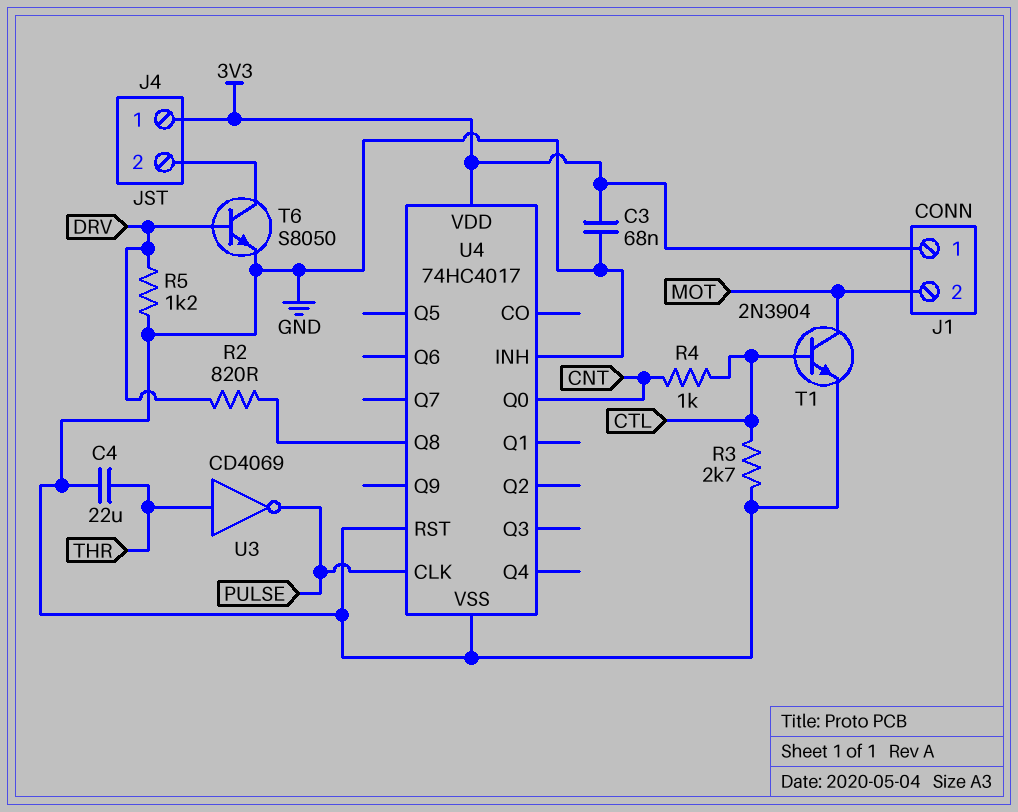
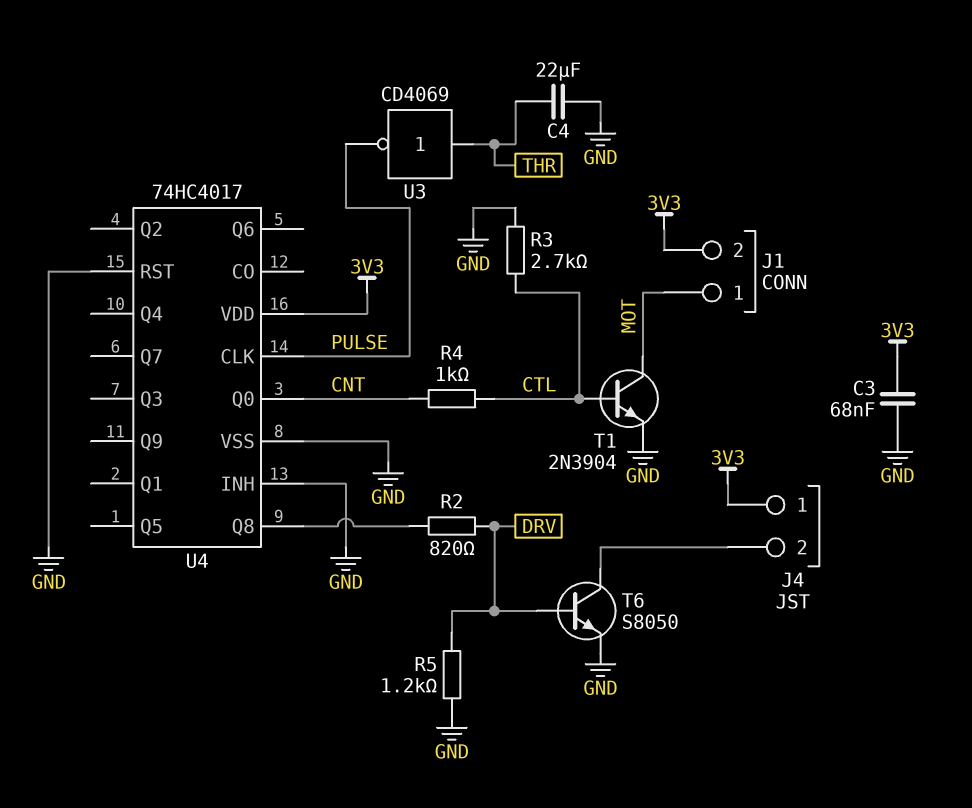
J1 pin 1: 3V3 -> MOT
J1 pin 2: MOT -> 3V3

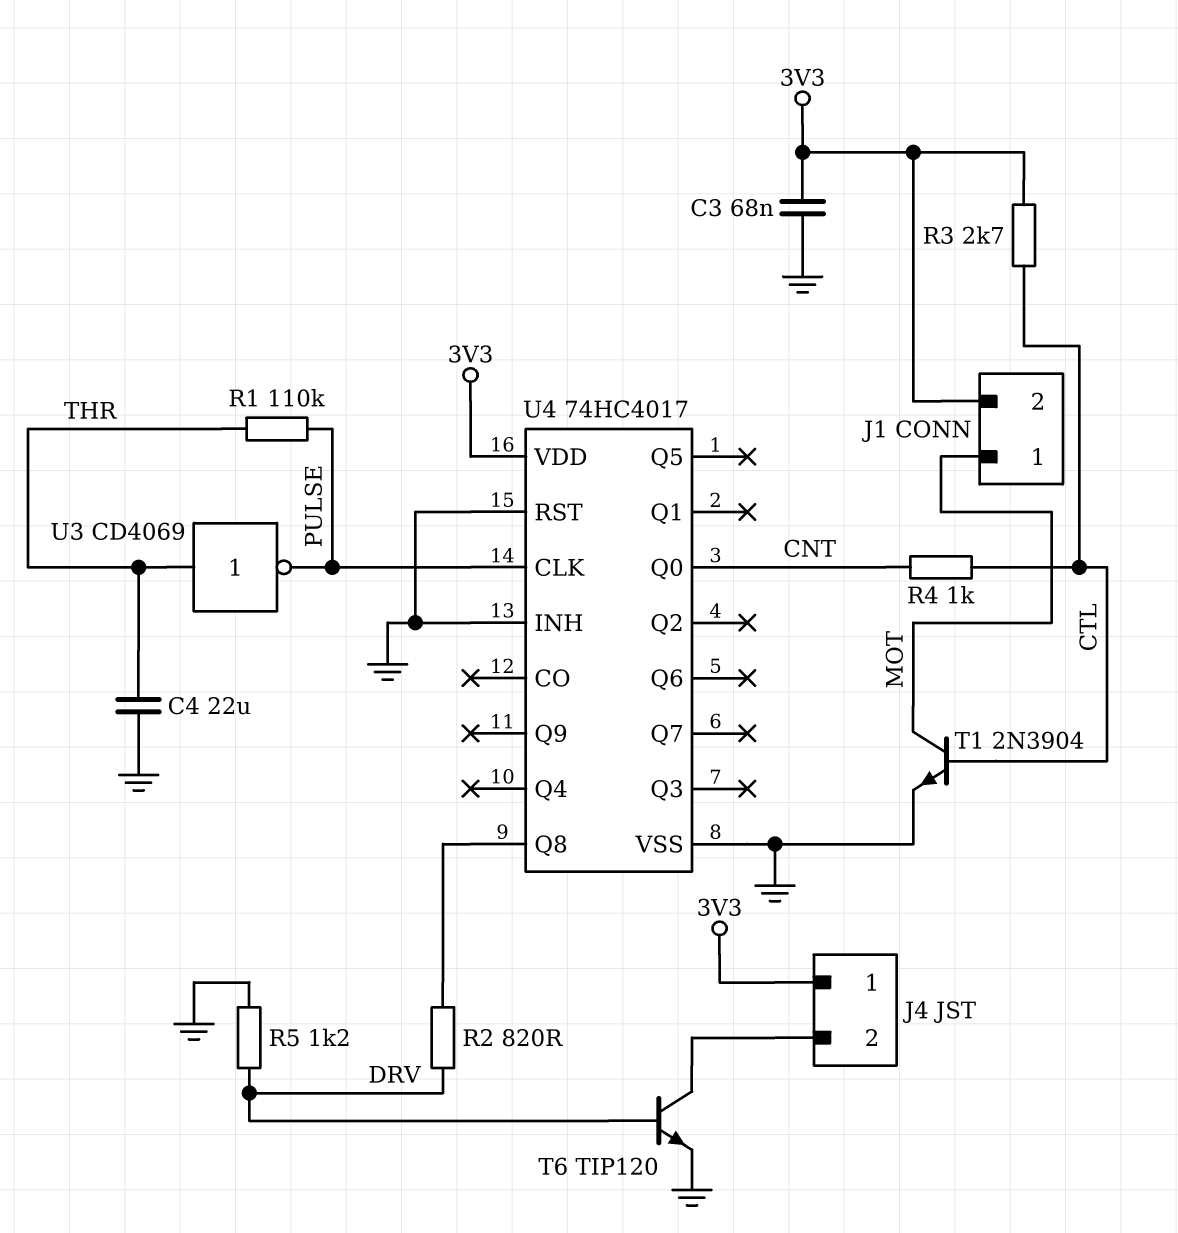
R1: none -> 110k (PULSE, THR)
R3: 2.7k (CTL, GND) -> 2.7k (3V3, CTL)
T6: NPN S8050 (B DRV, C J4/2, E GND) -> NPN TIP120 (B DRV, C J4/2, E GND)

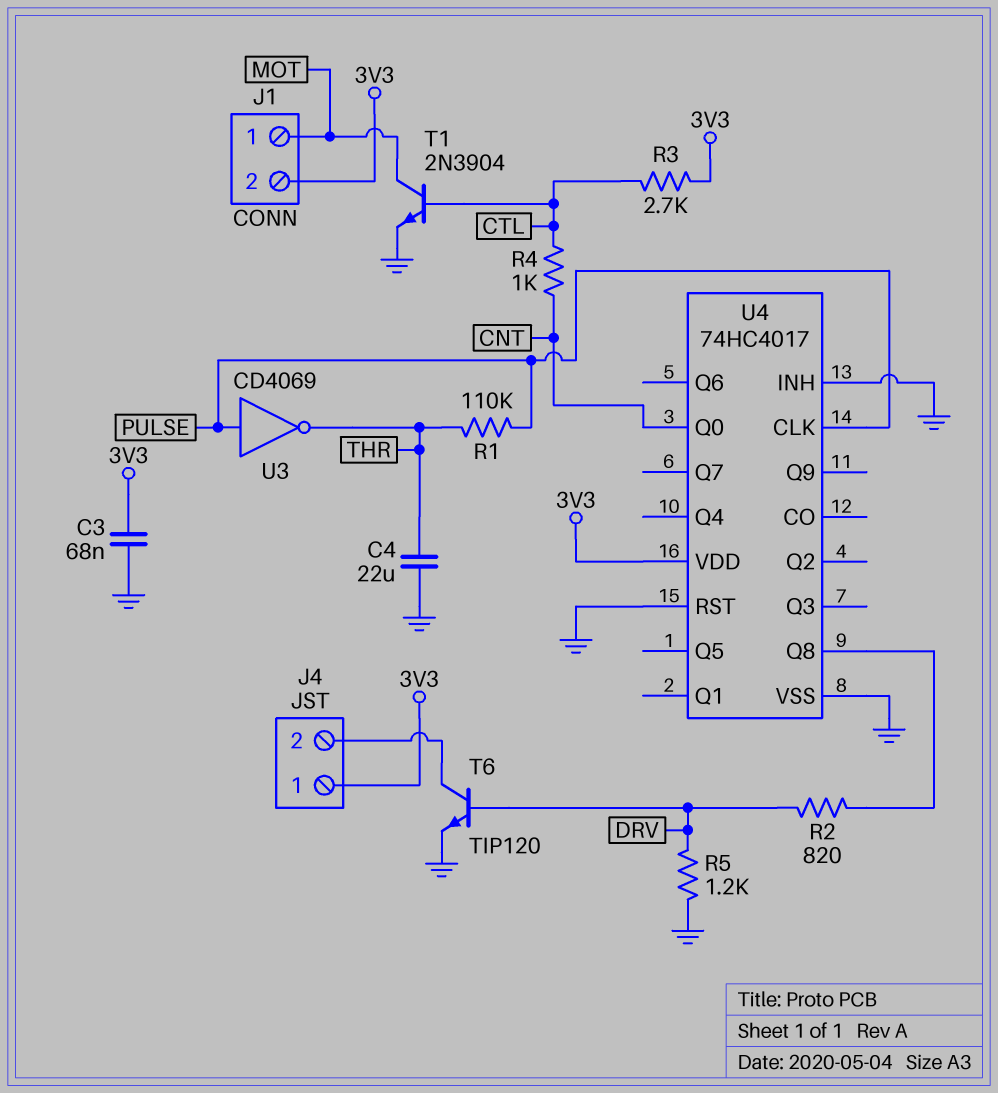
U3: NOT CD4069 (in THR, out PULSE) -> NOT CD4069 (in PULSE, out THR)

